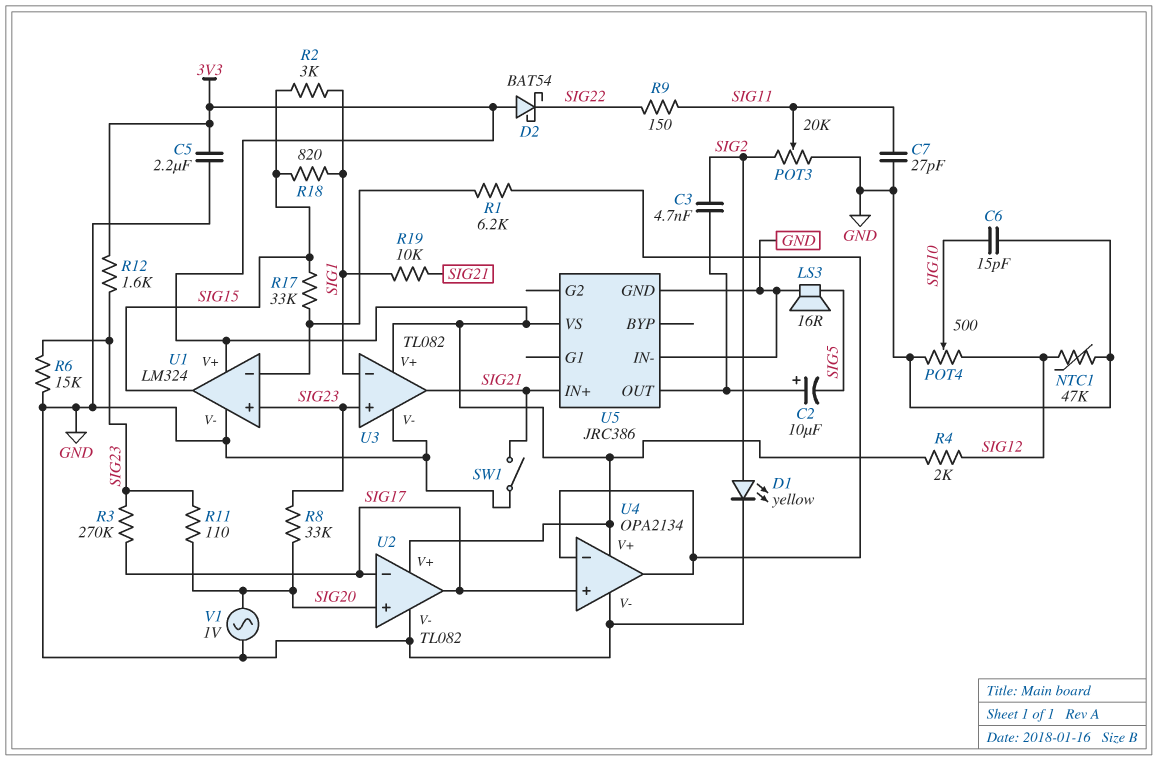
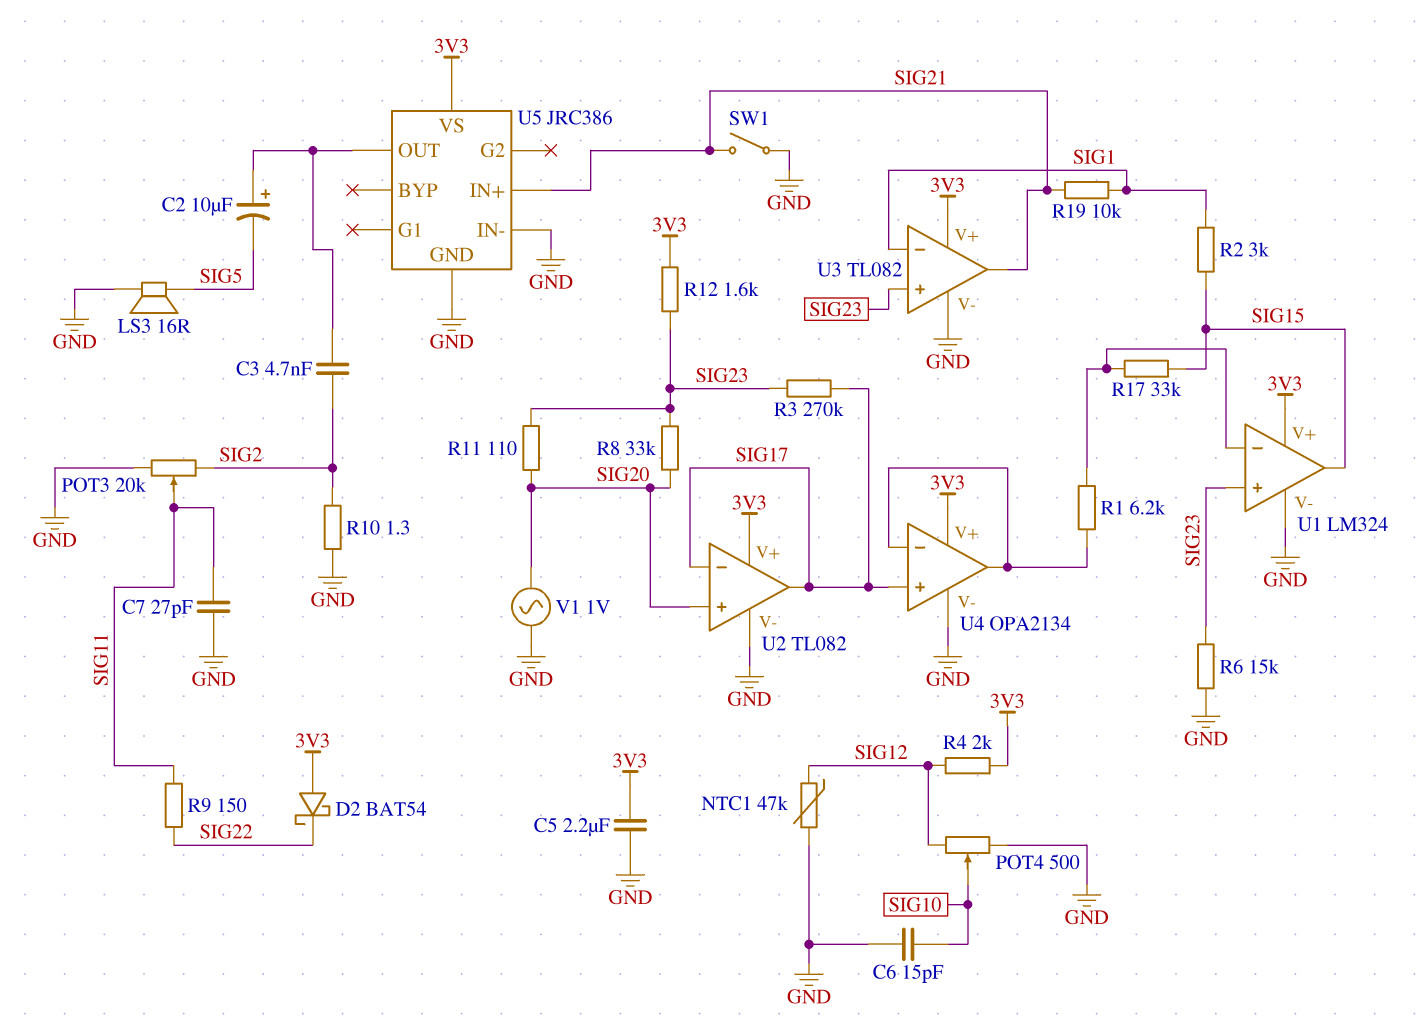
D1: LED yellow (A SIG2, K GND) -> none
R10: none -> 1.3 (GND, SIG2)
R18: 820 (SIG1, SIG15) -> none

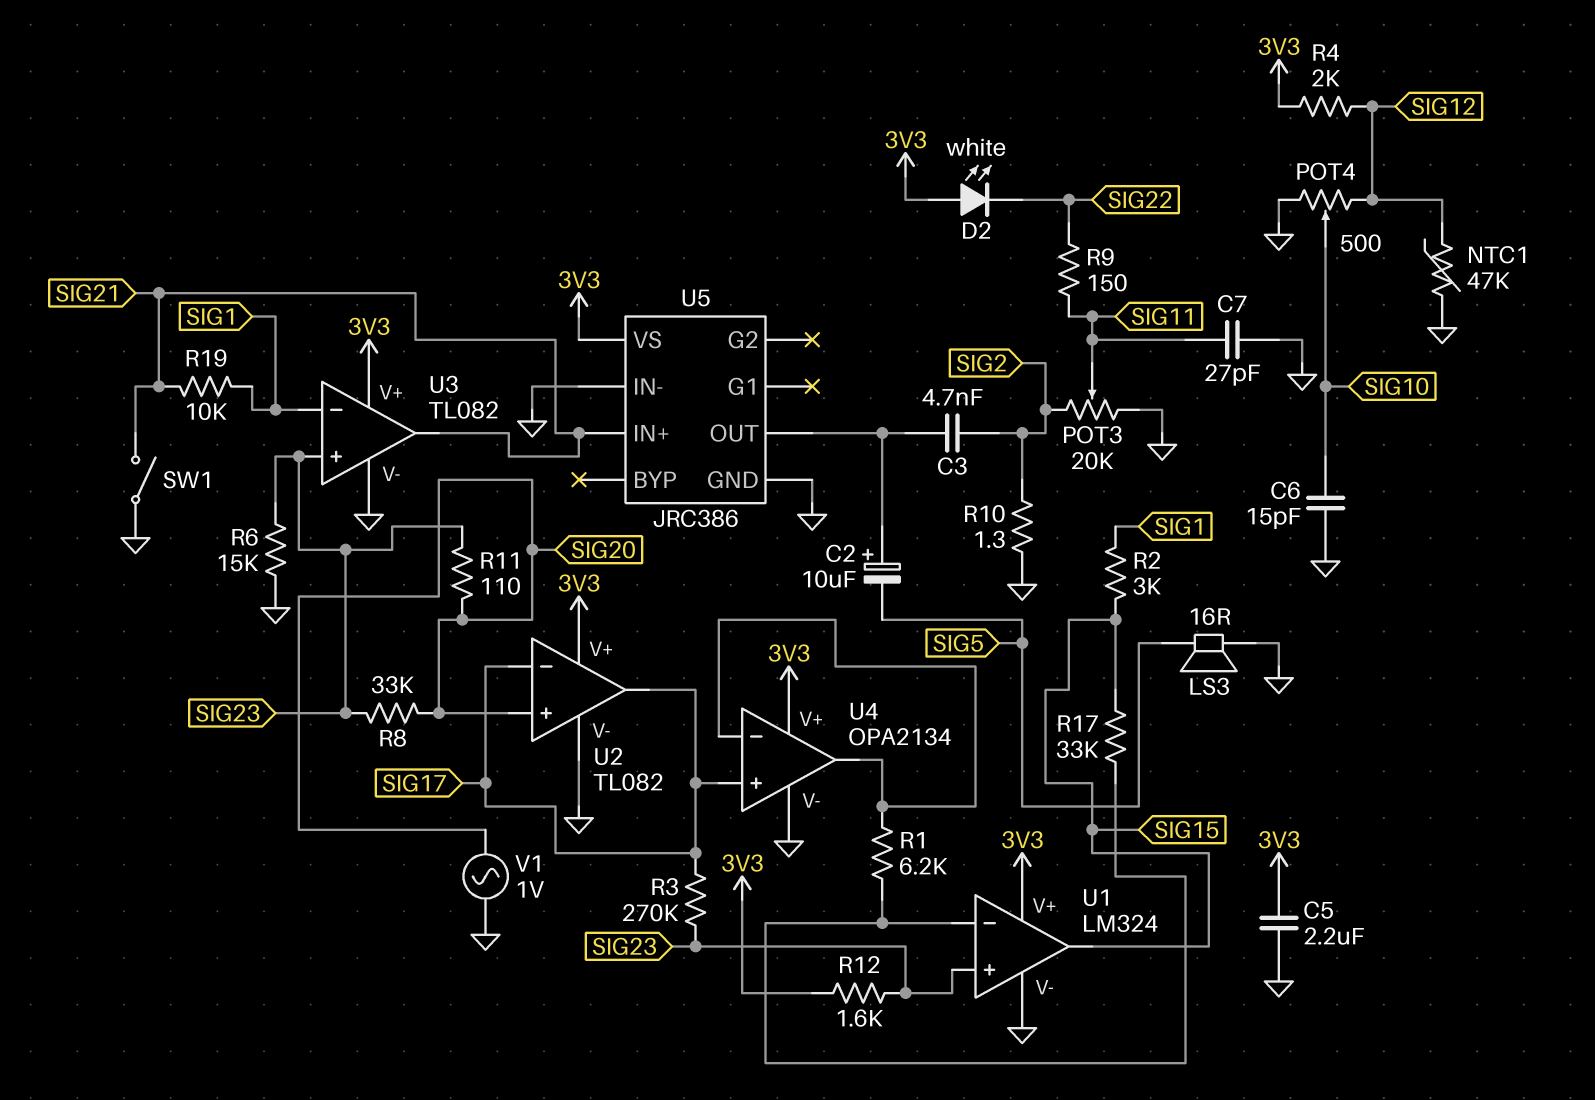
D2: schottky BAT54 (A 3V3, K SIG22) -> LED white (A 3V3, K SIG22)

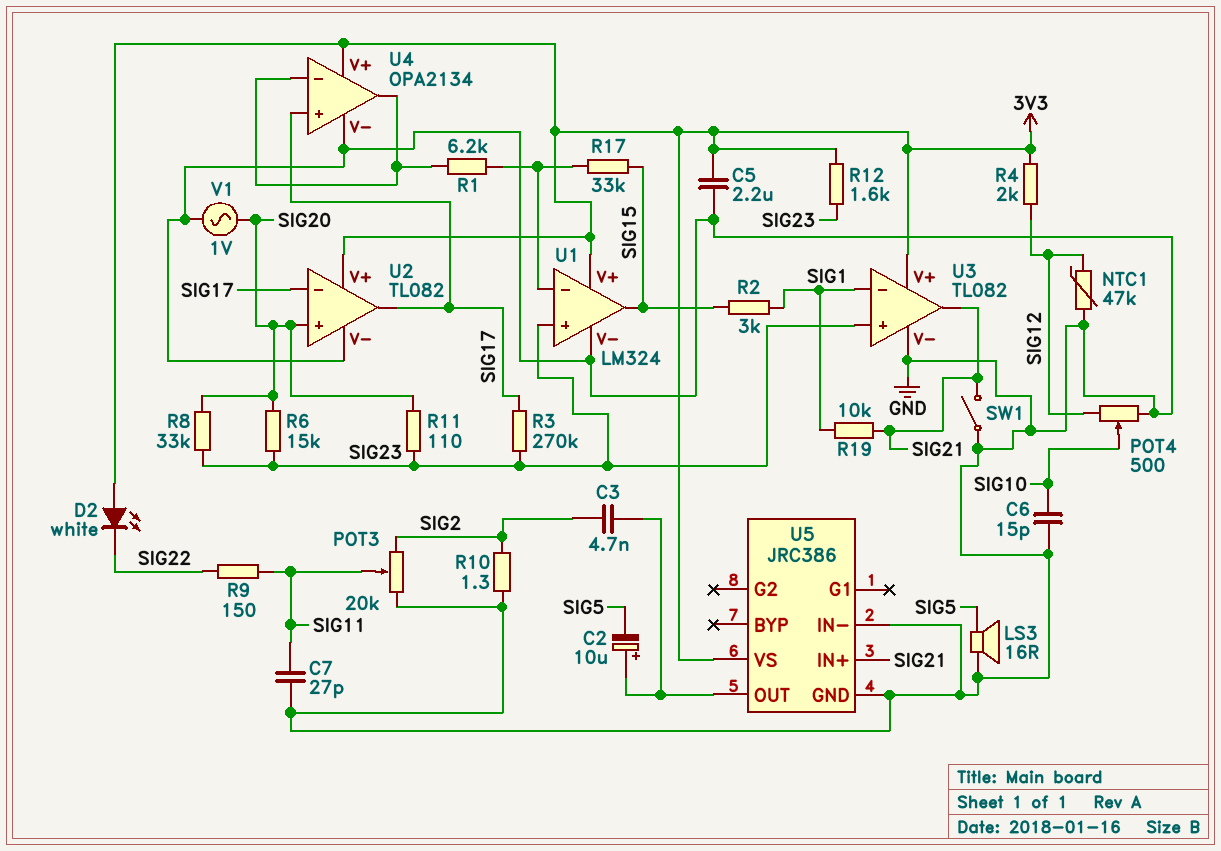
R6: 15k (GND, SIG23) -> 15k (SIG20, SIG23)

